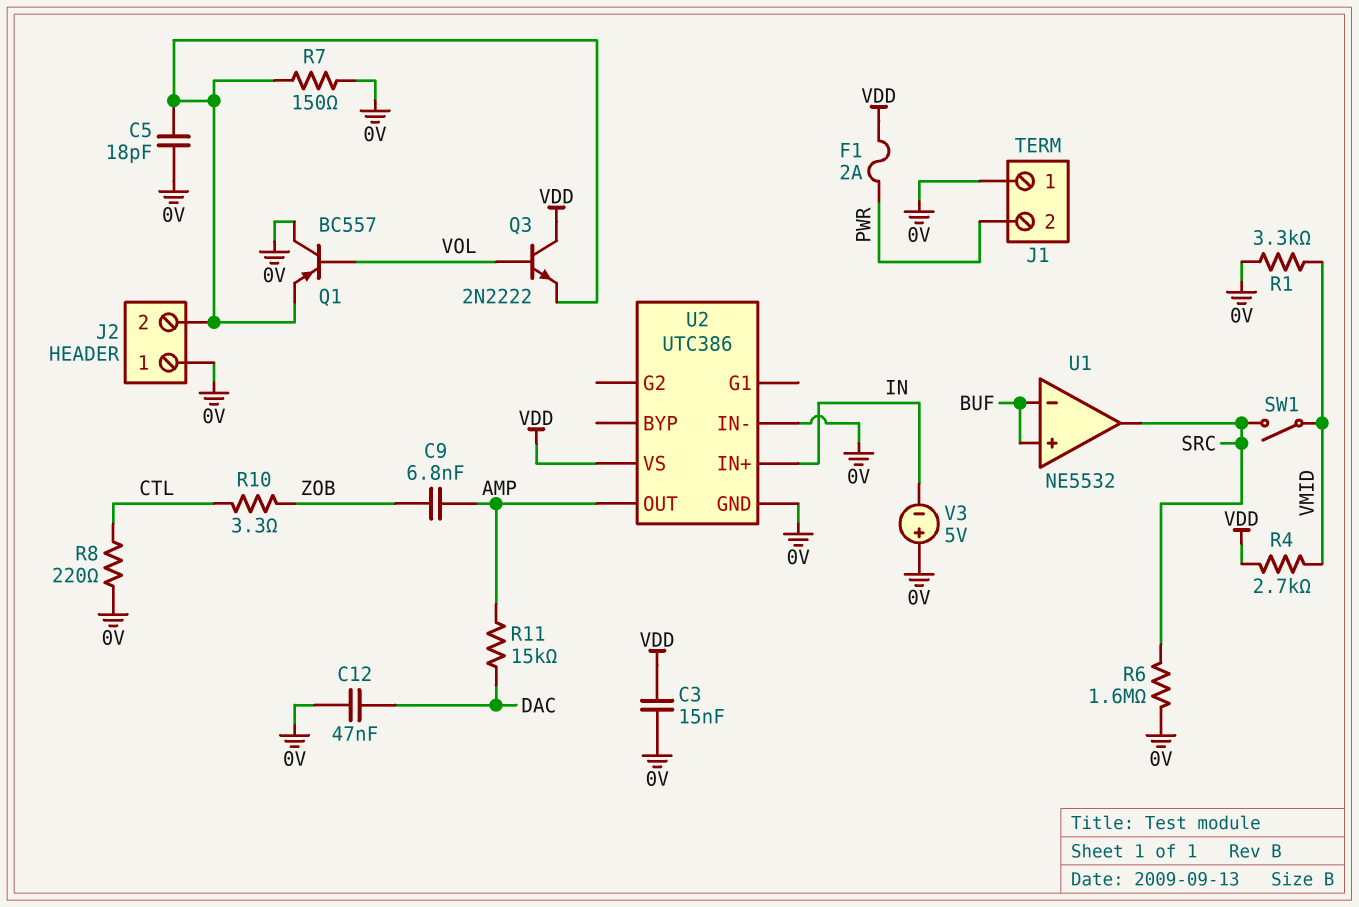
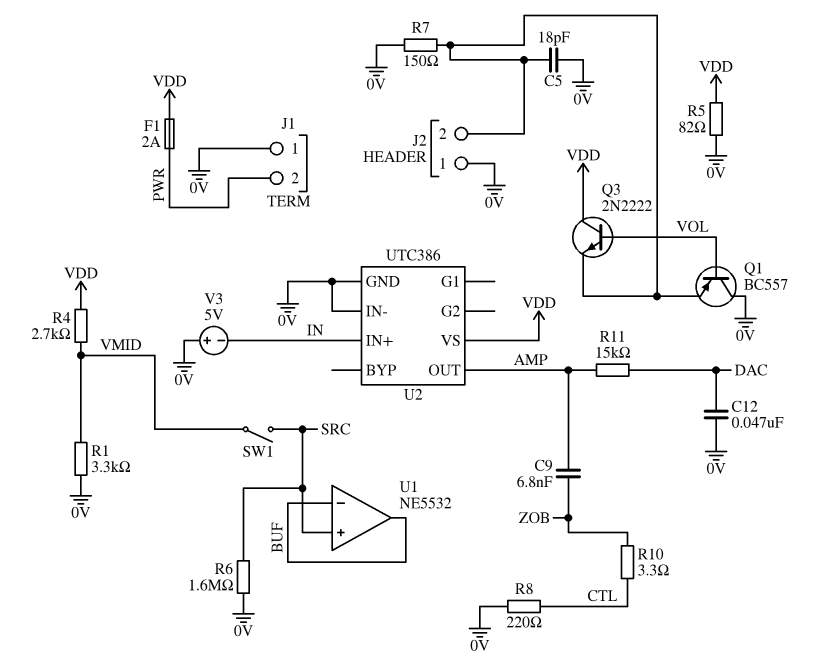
C3: 15nF (0V, VDD) -> none
R5: none -> 82 (0V, VDD)
U1 pin in+: BUF -> SRC
U1 pin out: SRC -> BUF

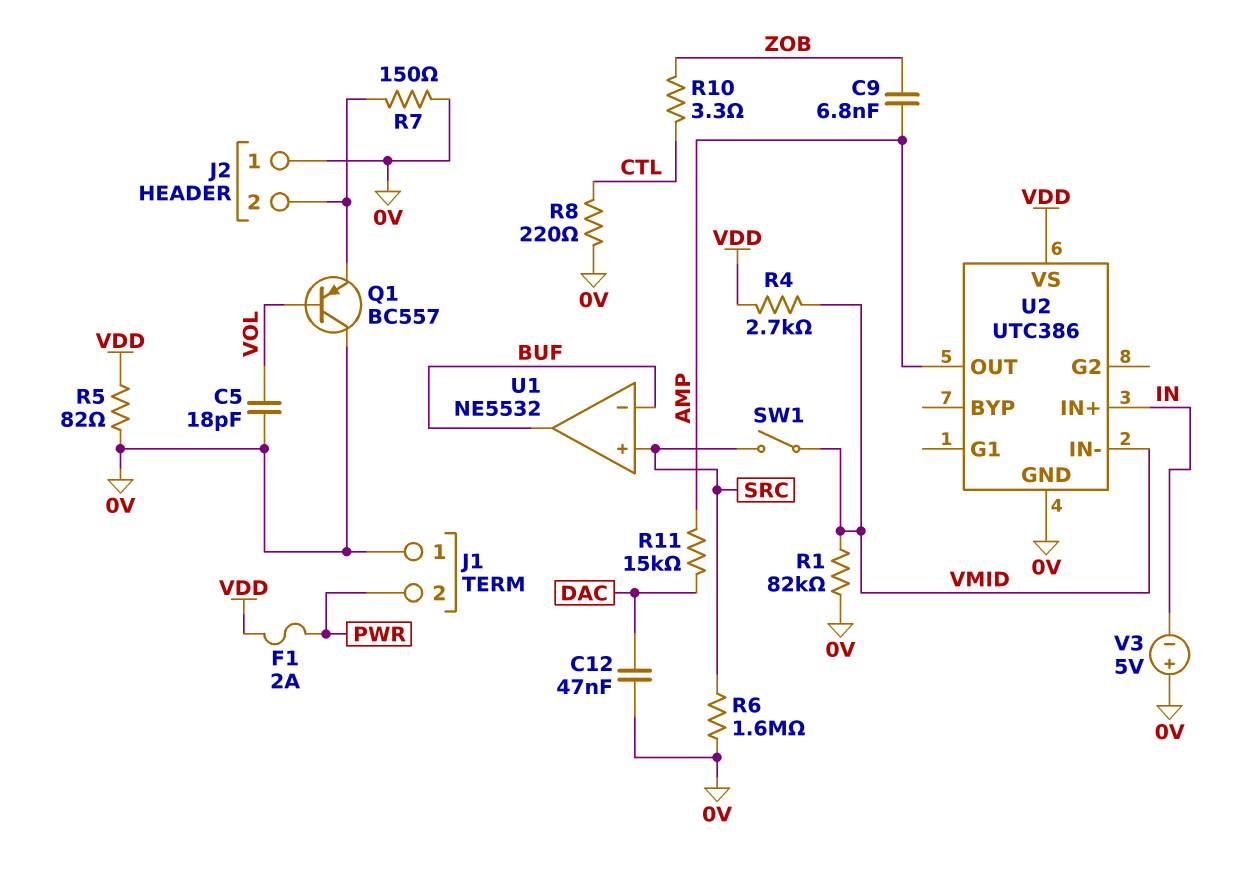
C5: 18pF (0V, J2/2) -> 18pF (0V, VOL)
Q3: NPN 2N2222 (B VOL, C VDD, E J2/2) -> none
R1: 3.3k (0V, VMID) -> 82k (0V, VMID)
U2 pin IN-: 0V -> VMID

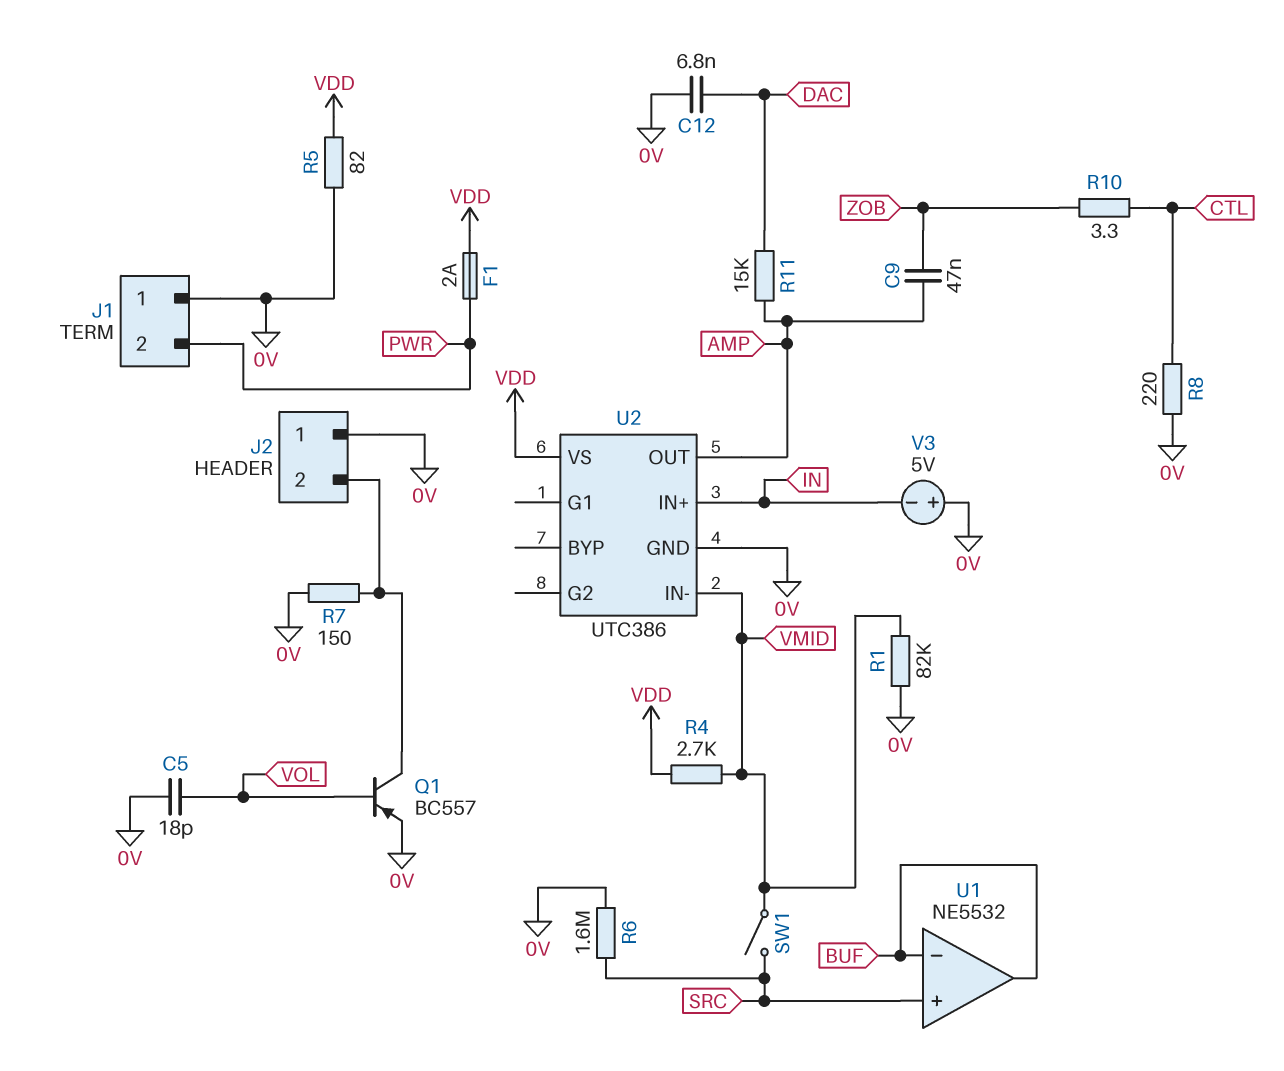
C9: 6.8nF (AMP, ZOB) -> 47nF (AMP, ZOB)
C12: 47nF (0V, DAC) -> 6.8nF (0V, DAC)
Q1: PNP BC557 (B VOL, C 0V, E J2/2) -> PNP BC557 (B VOL, C J2/2, E 0V)

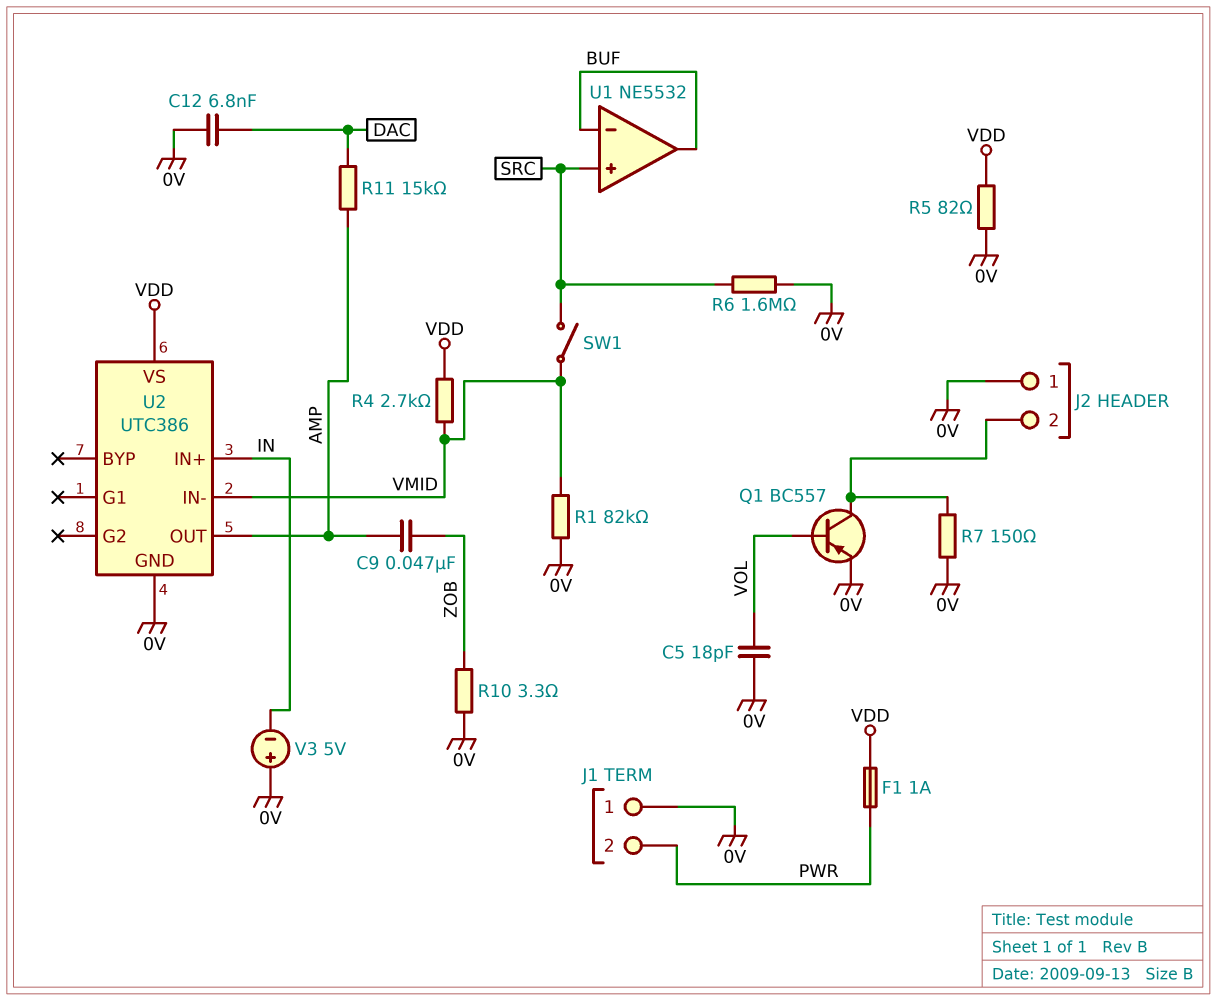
F1: 2A (PWR, VDD) -> 1A (PWR, VDD)
R8: 220 (0V, CTL) -> none
R10: 3.3 (CTL, ZOB) -> 3.3 (0V, ZOB)

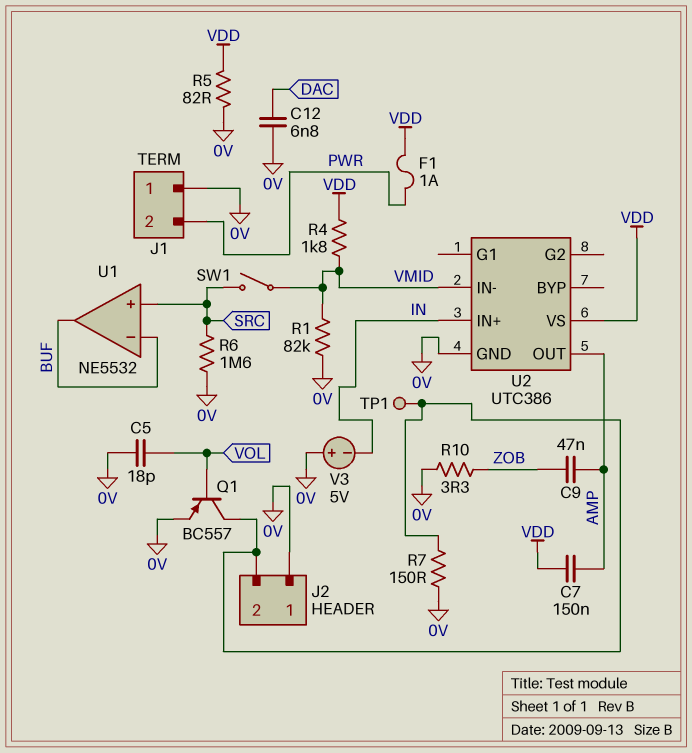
C7: none -> 150nF (AMP, VDD)
R4: 2.7k (VDD, VMID) -> 1.8k (VDD, VMID)
R11: 15k (AMP, DAC) -> none
TP1: none -> test point (J2/2)

